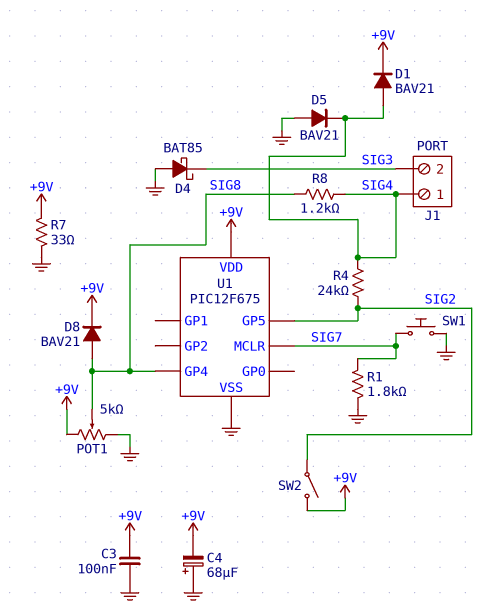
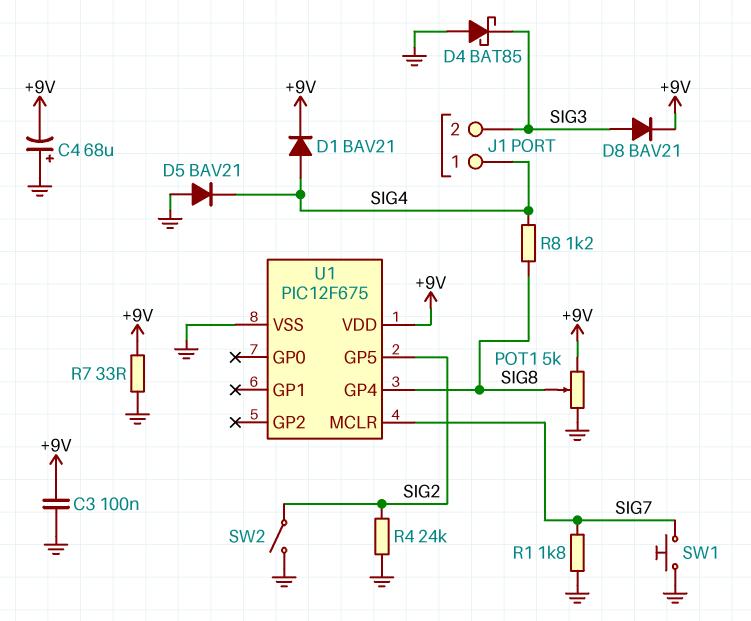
D8: diode BAV21 (A SIG8, K +9V) -> diode BAV21 (A SIG3, K +9V)
R4: 24k (SIG2, SIG4) -> 24k (GND, SIG2)
SW2: switch (+9V, SIG2) -> switch (GND, SIG2)

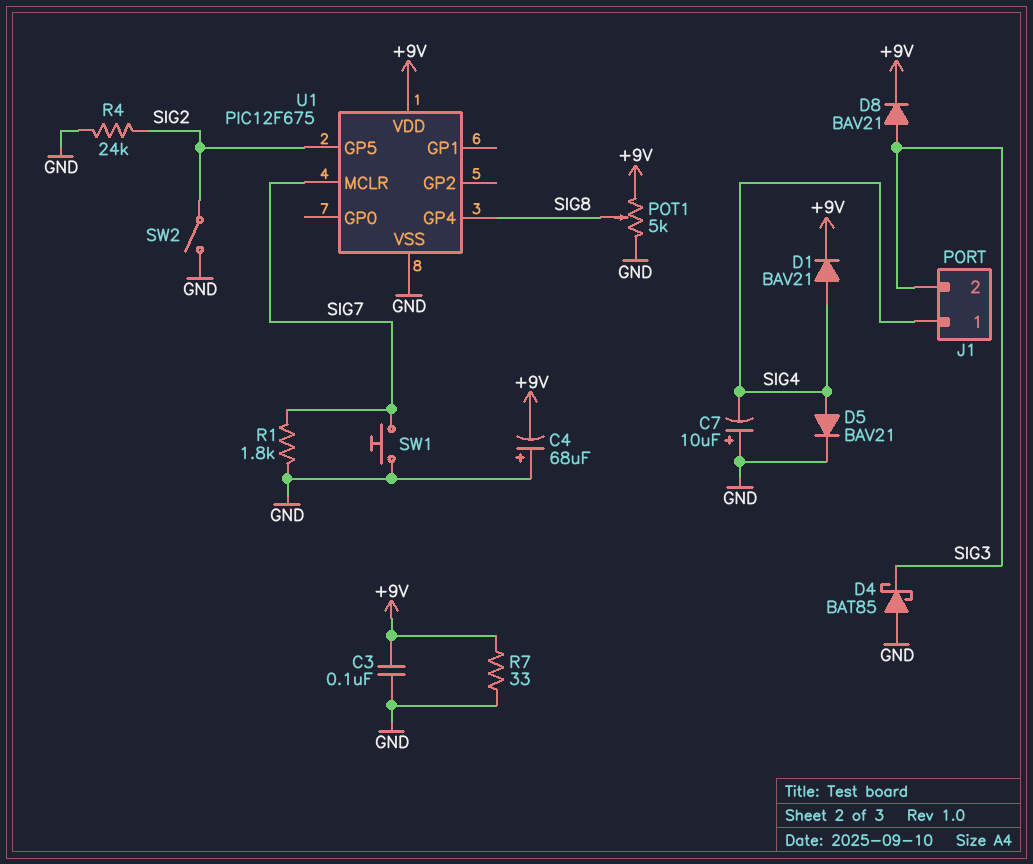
C7: none -> 10uF (plus GND, minus SIG4)
D5: diode BAV21 (A GND, K SIG4) -> diode BAV21 (A SIG4, K GND)
R8: 1.2k (SIG4, SIG8) -> none

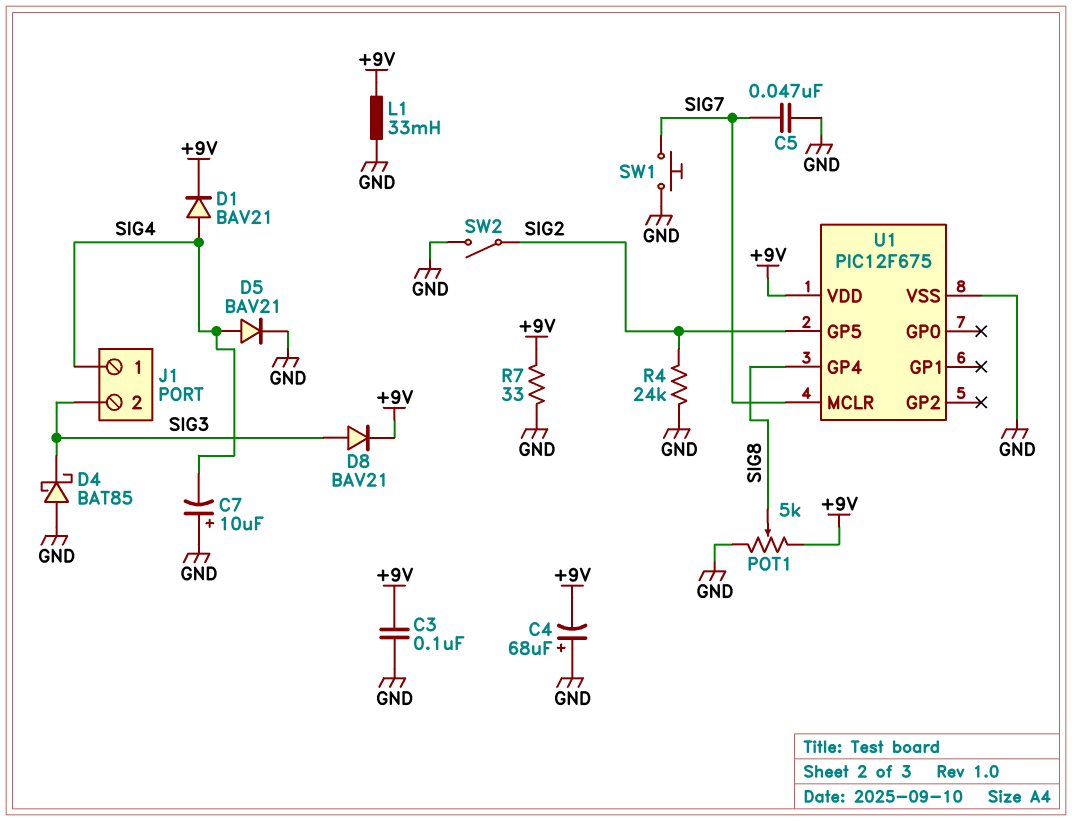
C5: none -> 47nF (GND, SIG7)
L1: none -> 33mH (+9V, GND)
R1: 1.8k (GND, SIG7) -> none

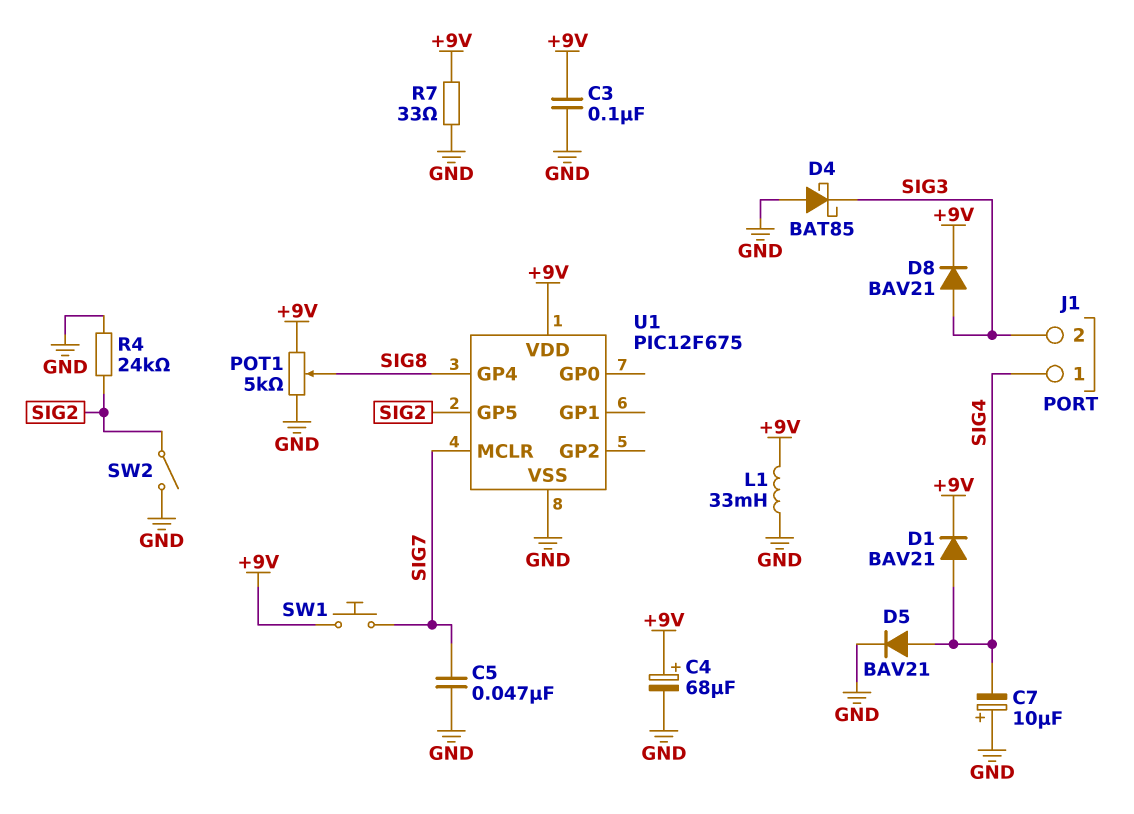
C4: 68uF (plus GND, minus +9V) -> 68uF (plus +9V, minus GND)
SW1: button (GND, SIG7) -> button (+9V, SIG7)

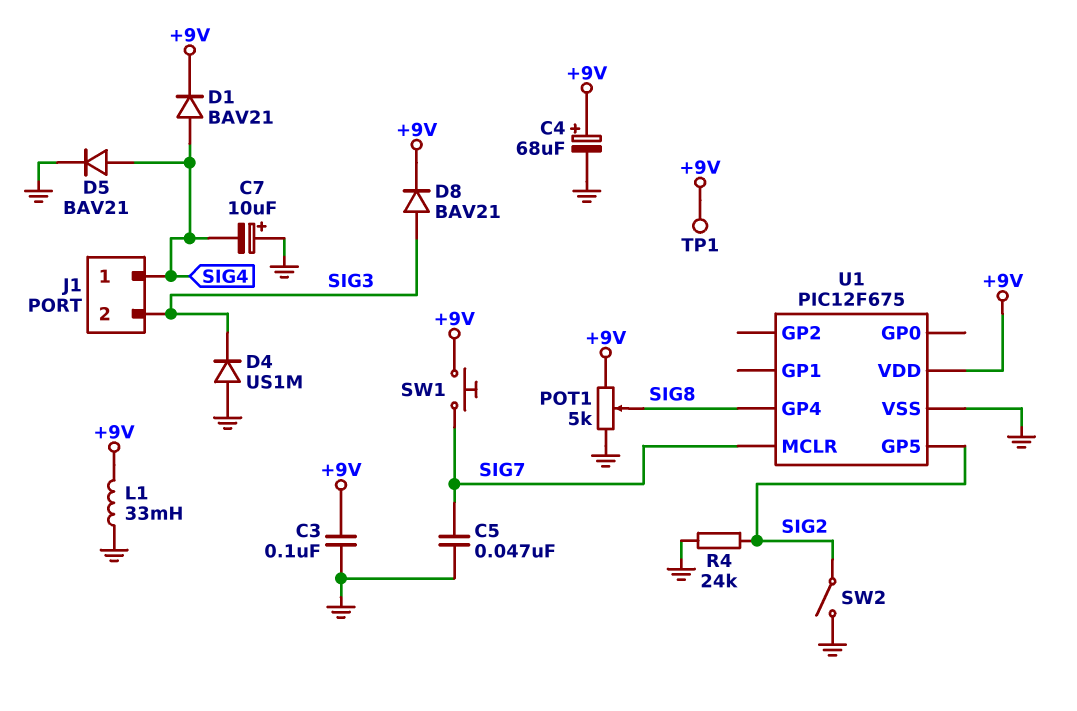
D4: schottky BAT85 (A GND, K SIG3) -> diode US1M (A GND, K SIG3)
R7: 33 (+9V, GND) -> none
TP1: none -> test point (+9V)

